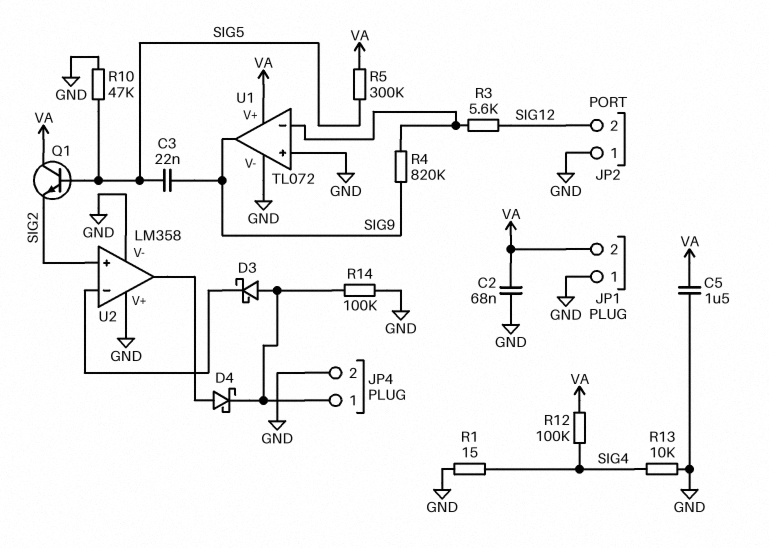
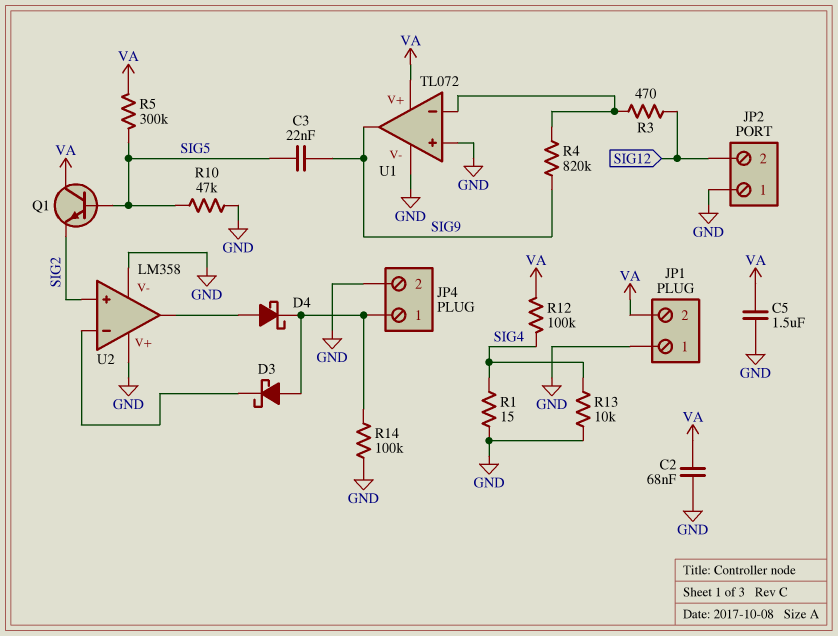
R3: 5.6k (SIG12, U1/in-) -> 470 (SIG12, U1/in-)

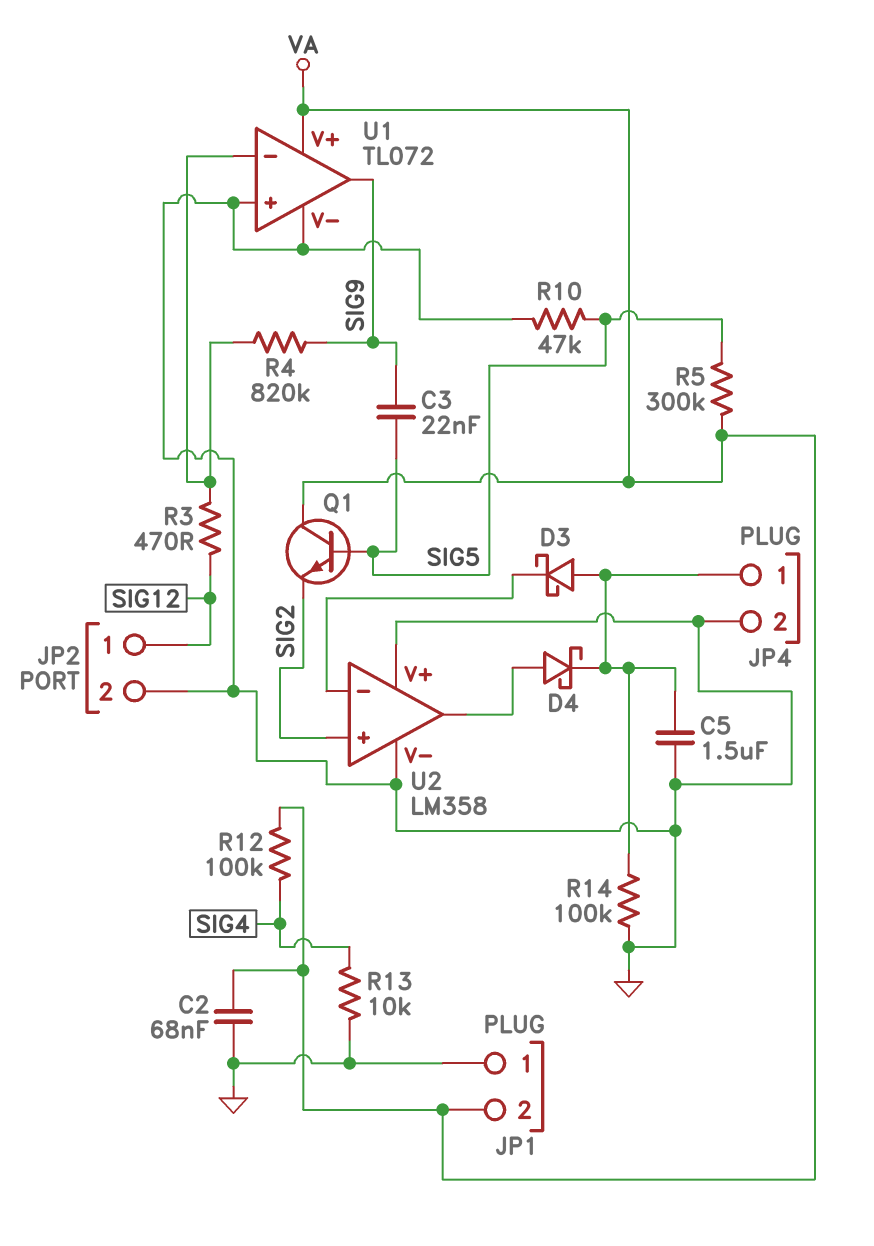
C5: 1.5uF (GND, VA) -> 1.5uF (GND, JP4/1)
JP2 pin 1: GND -> SIG12
JP2 pin 2: SIG12 -> GND
R1: 15 (GND, SIG4) -> none

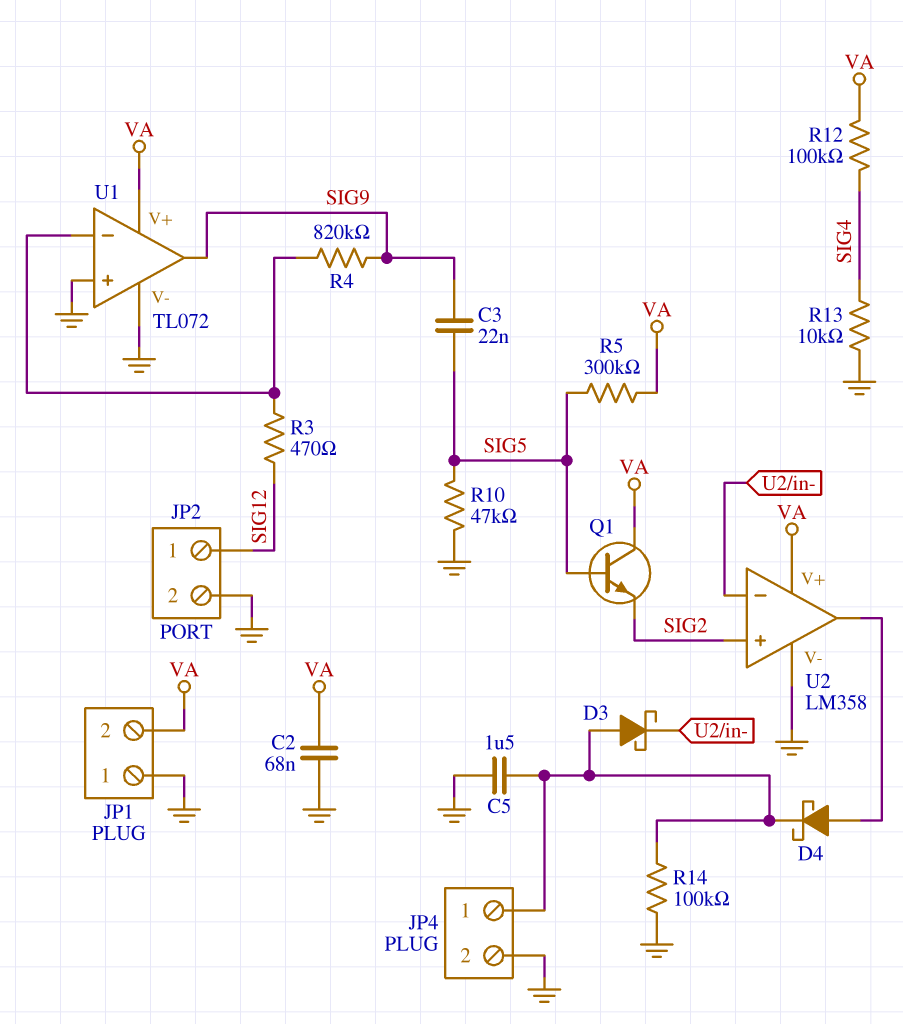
U2 pin V+: GND -> VA

